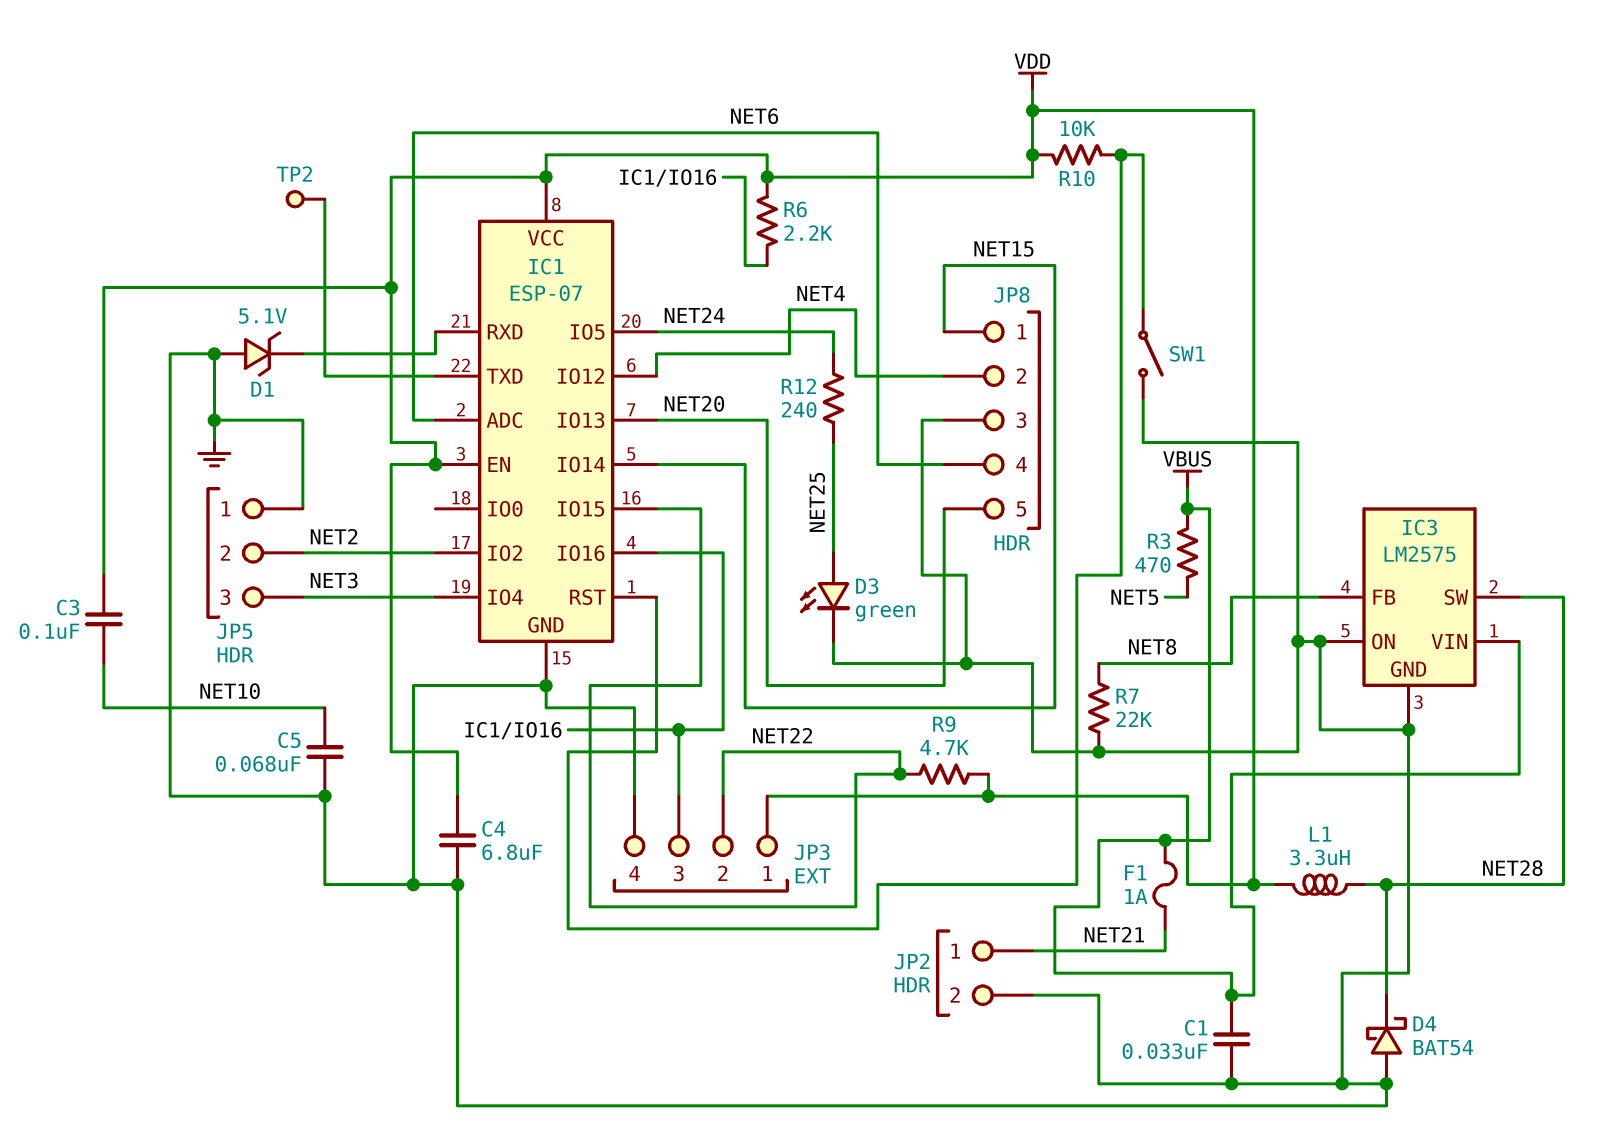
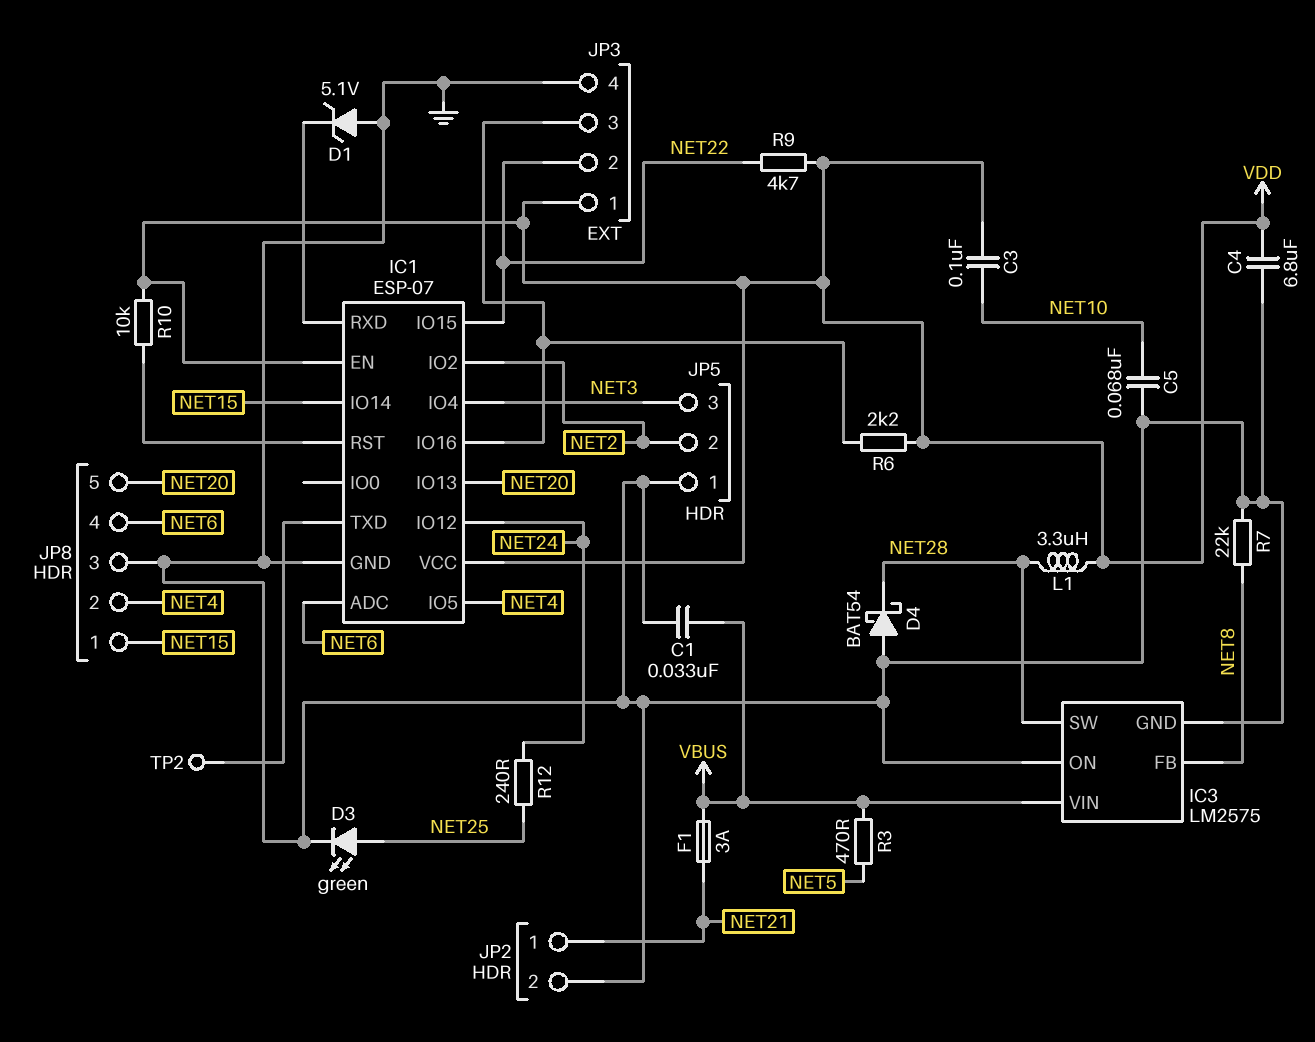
F1: 1A (NET21, VBUS) -> 3A (NET21, VBUS)
IC1 pin IO5: NET24 -> NET4
IC1 pin IO12: NET4 -> NET24
SW1: switch (GND, IC1/RST) -> none

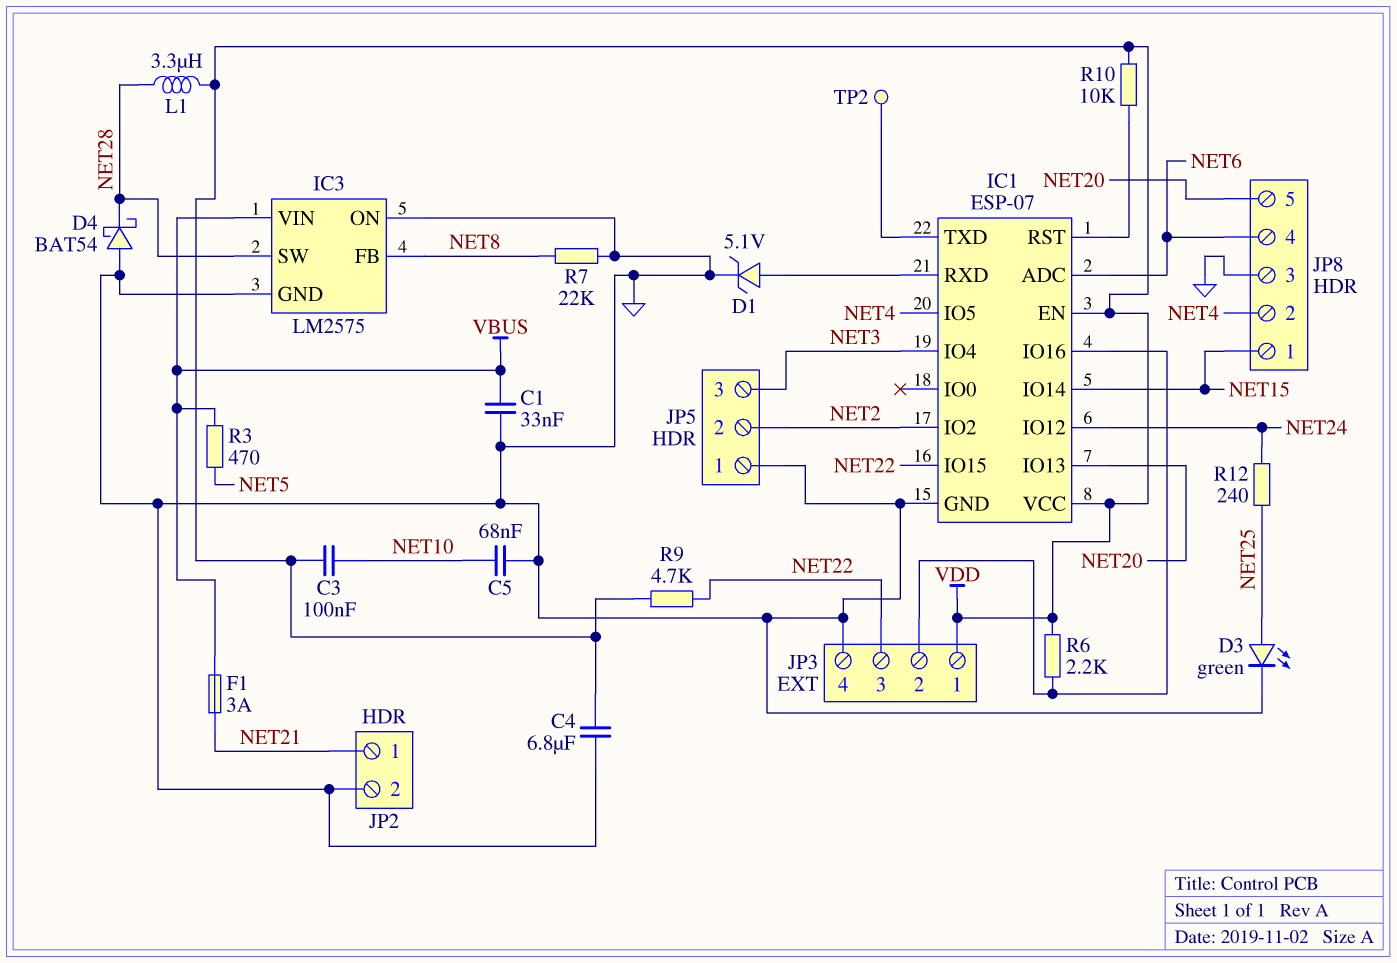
D1: zener 5.1V (A GND, K IC1/RXD) -> zener 5.1V (A IC1/RXD, K GND)
JP3 pin 2: NET22 -> IC1/IO16
JP3 pin 3: IC1/IO16 -> NET22

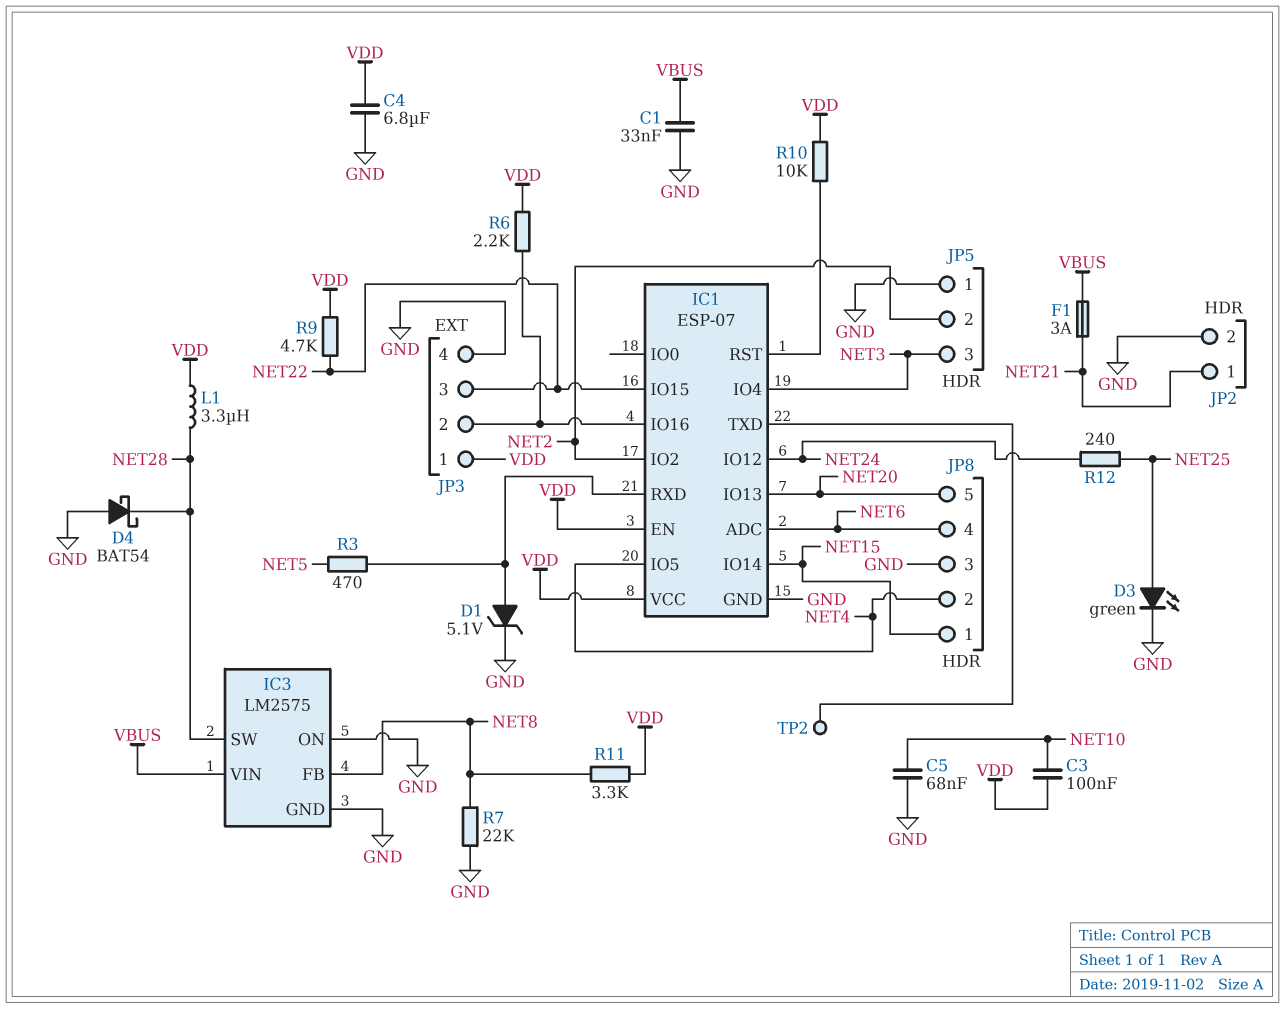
R3: 470 (NET5, VBUS) -> 470 (IC1/RXD, NET5)
R11: none -> 3.3k (NET8, VDD)

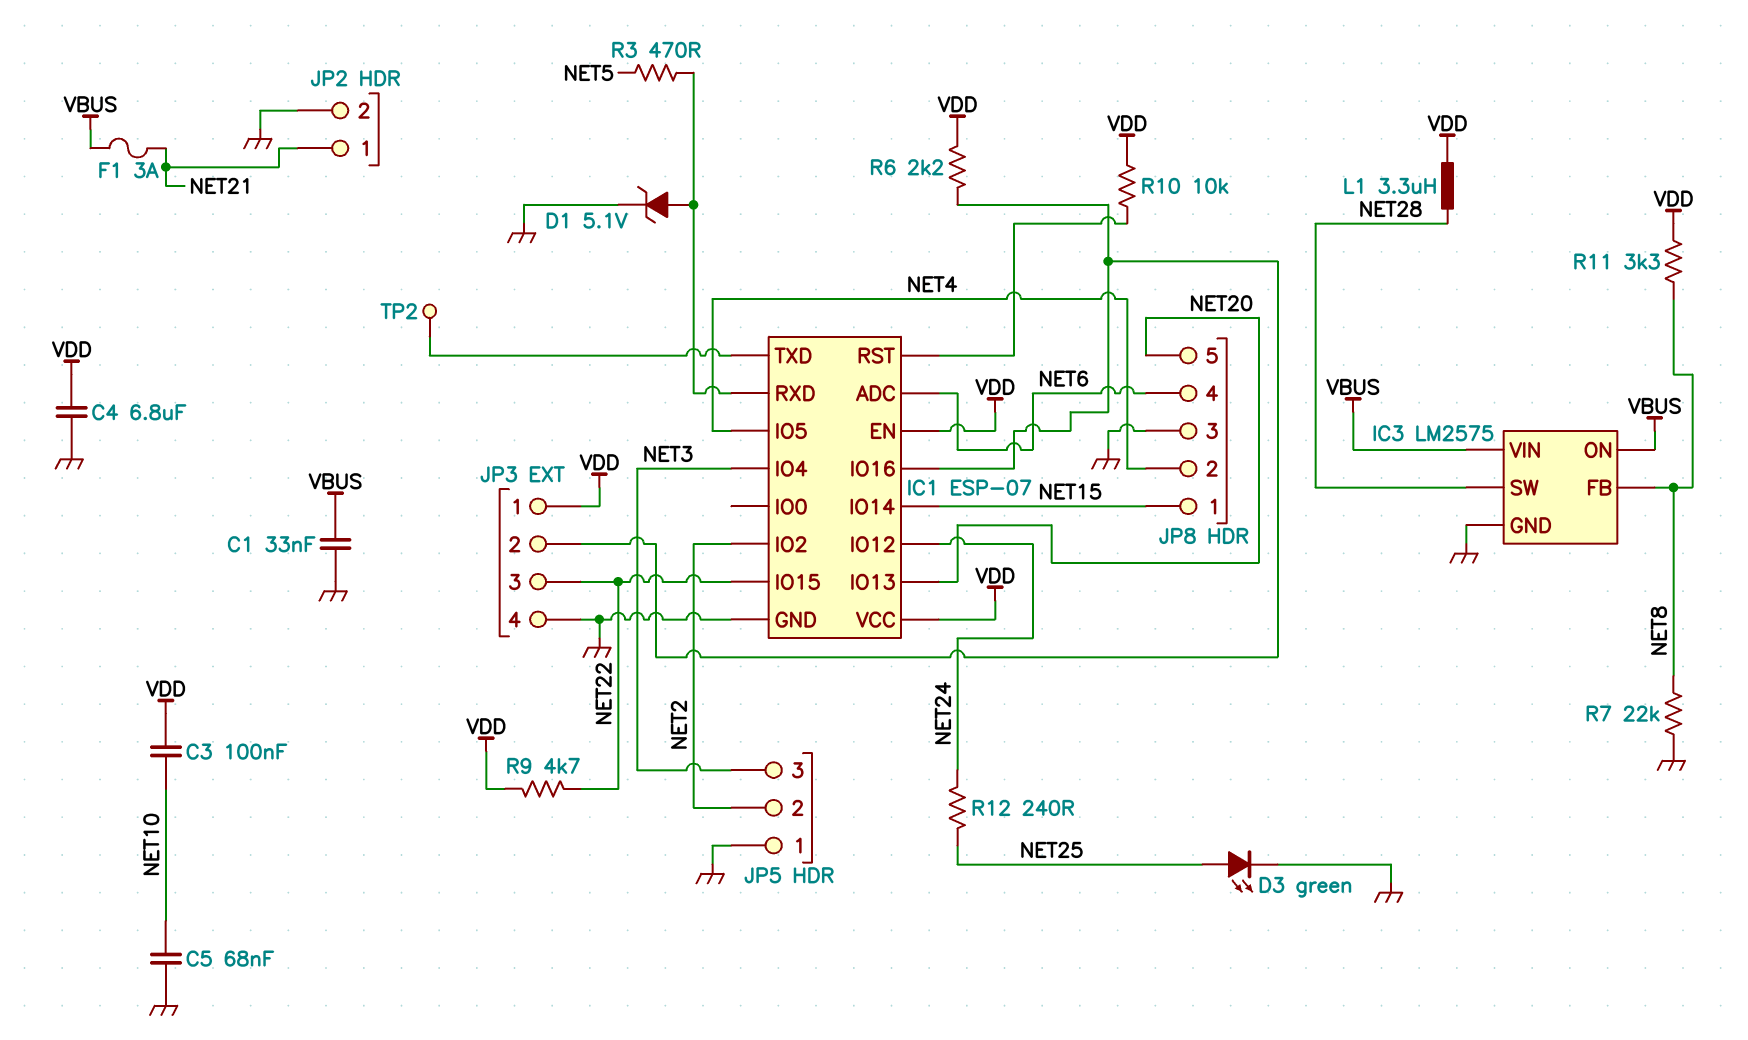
D4: schottky BAT54 (A GND, K NET28) -> none
IC3 pin ON: GND -> VBUS

